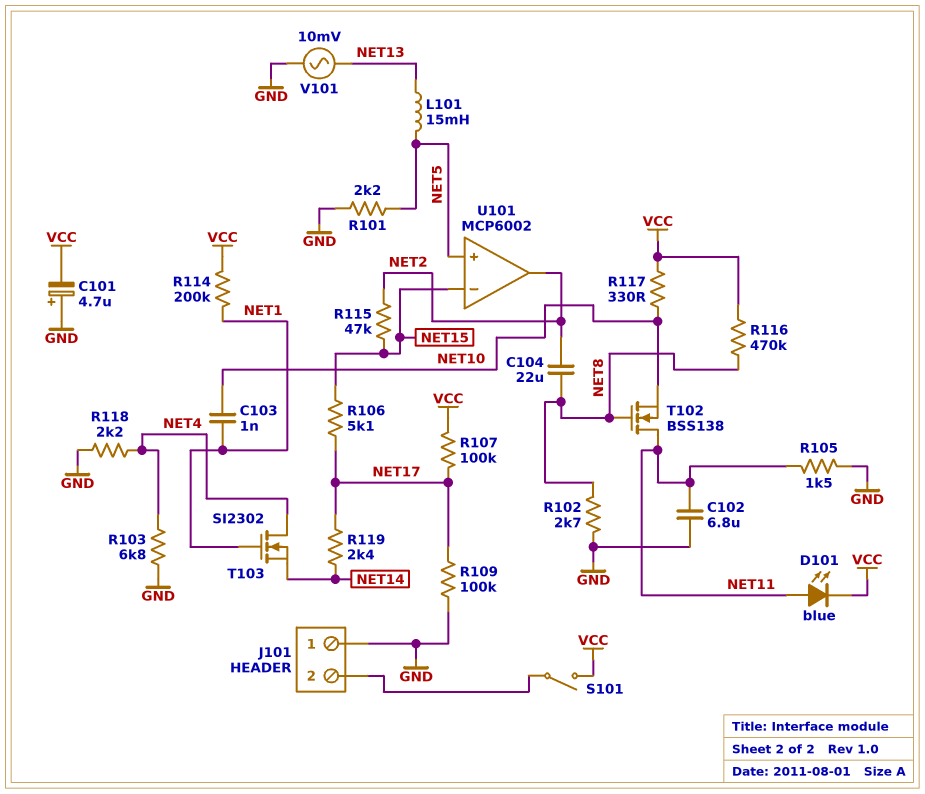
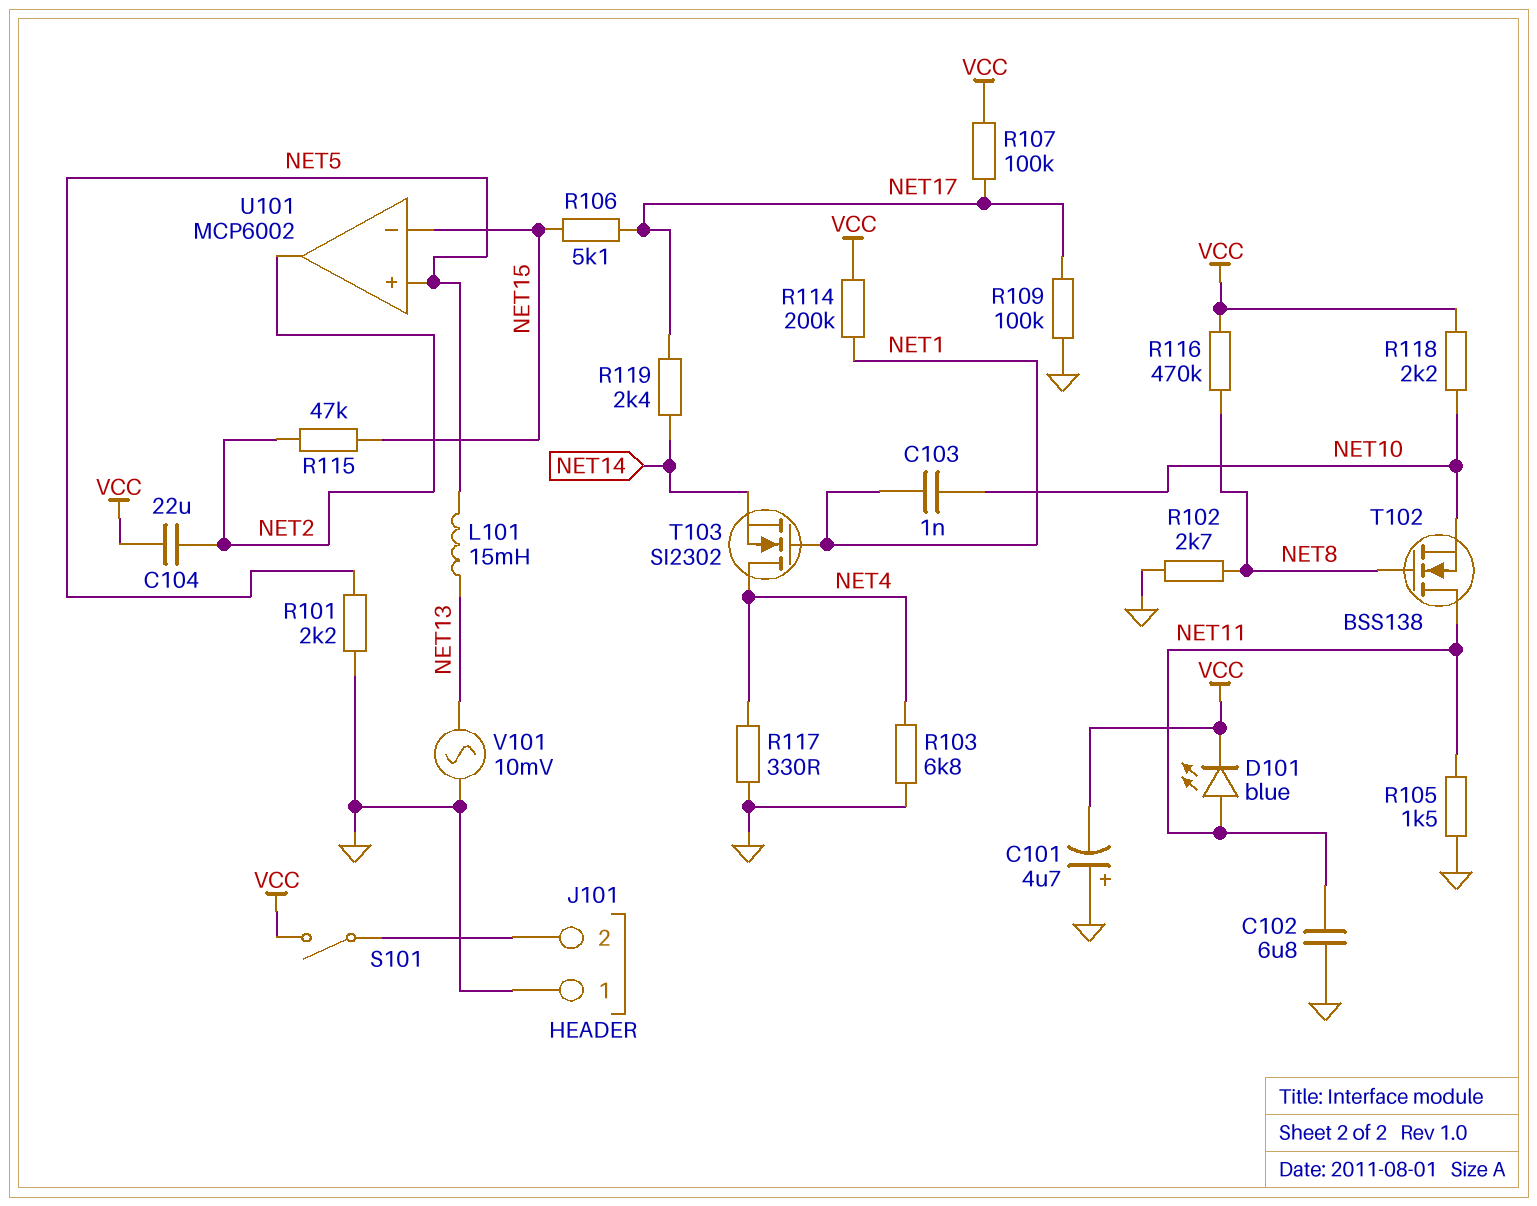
C104: 22uF (NET2, NET8) -> 22uF (NET2, VCC)
R117: 330 (NET10, VCC) -> 330 (GND, NET4)
R118: 2.2k (GND, NET4) -> 2.2k (NET10, VCC)

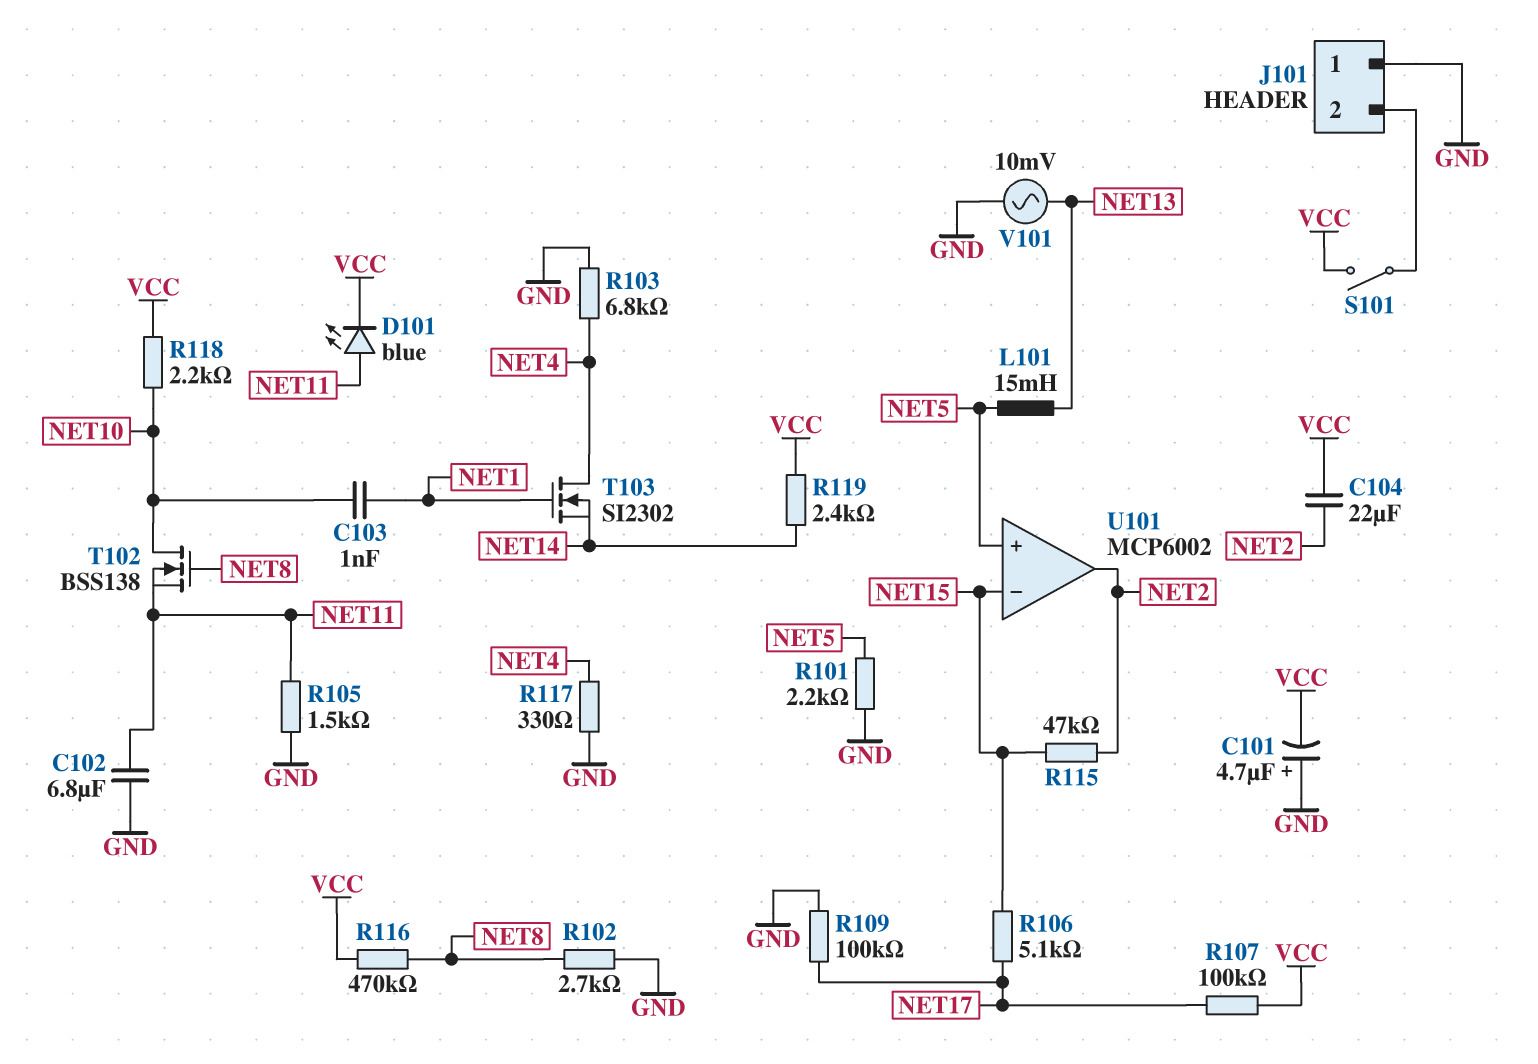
R114: 200k (NET1, VCC) -> none
R119: 2.4k (NET14, NET17) -> 2.4k (NET14, VCC)
T102: NMOS BSS138 (G NET8, D NET11, S NET10) -> NMOS BSS138 (G NET8, D NET10, S NET11)

